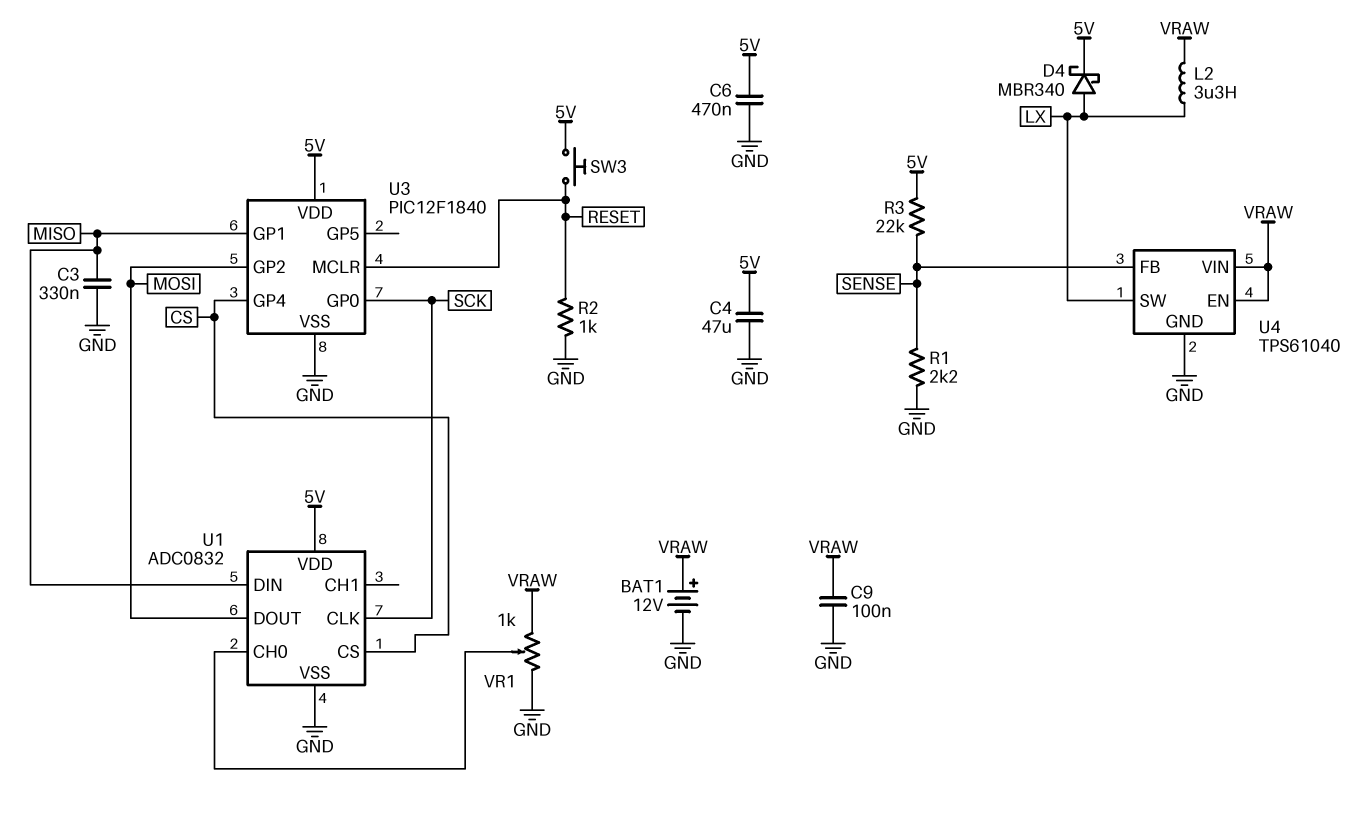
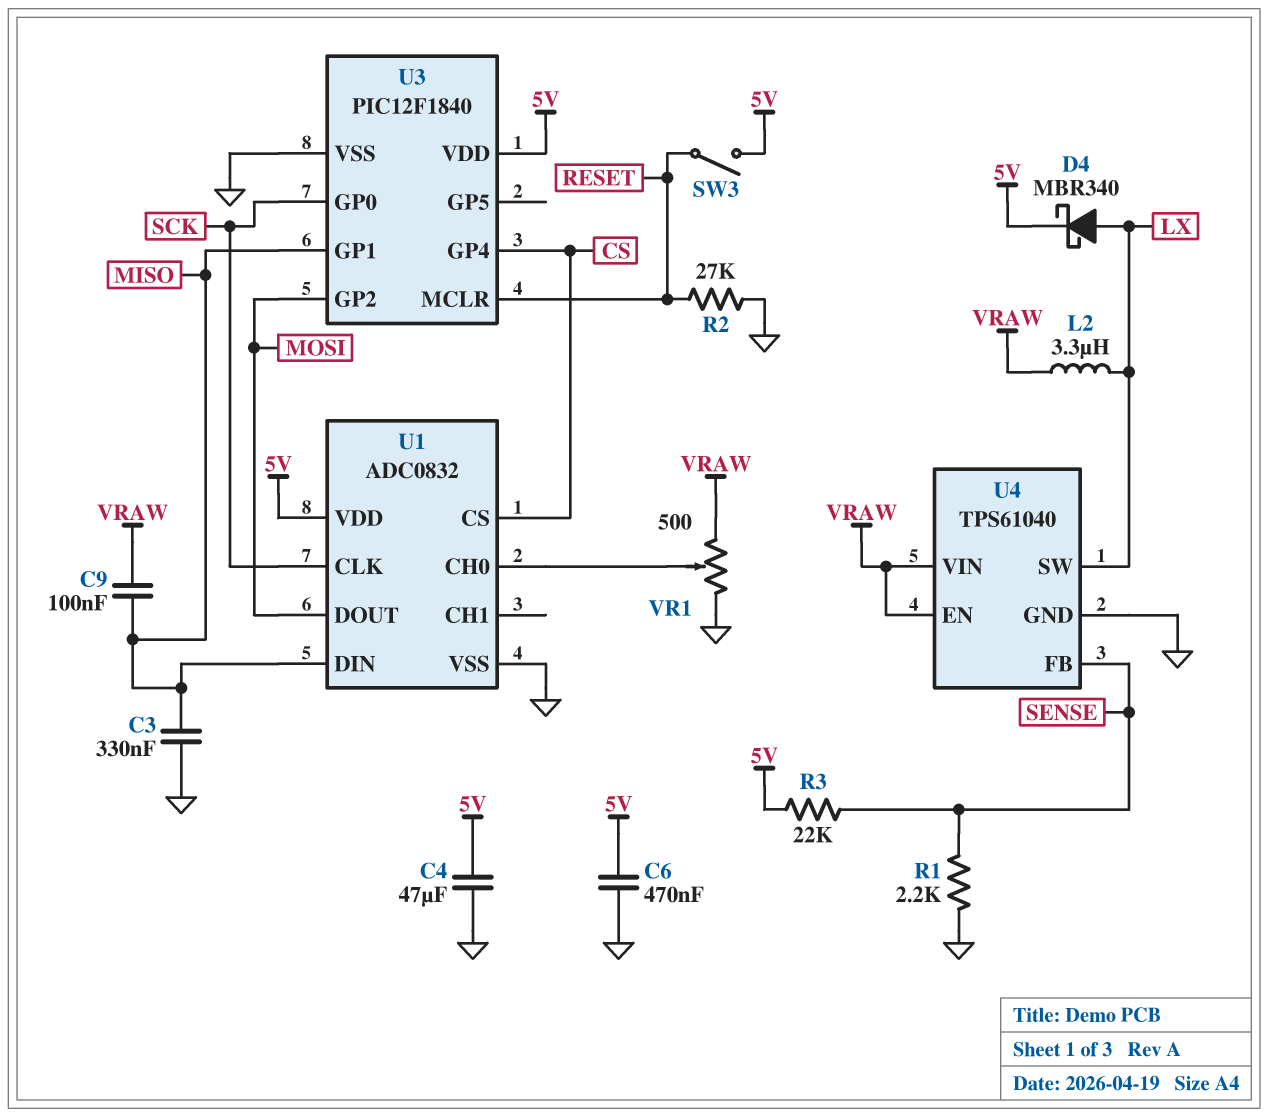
BAT1: 12V (plus VRAW, minus GND) -> none
C9: 100nF (GND, VRAW) -> 100nF (MISO, VRAW)
R2: 1k (GND, RESET) -> 27k (GND, RESET)
SW3: button (5V, RESET) -> switch (5V, RESET)
VR1: 1k (GND, VRAW, wiper U1/CH0) -> 500 (GND, VRAW, wiper U1/CH0)

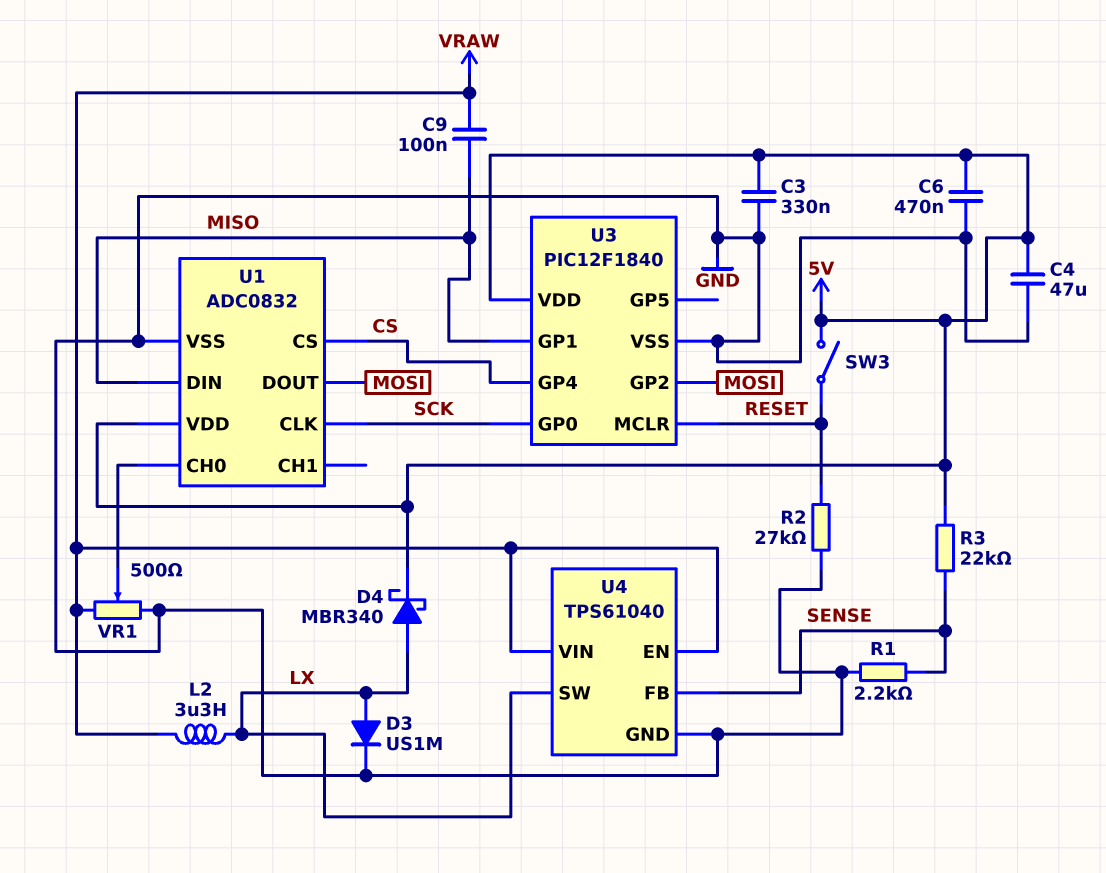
C3: 330nF (GND, MISO) -> 330nF (5V, GND)
D3: none -> diode US1M (A LX, K GND)

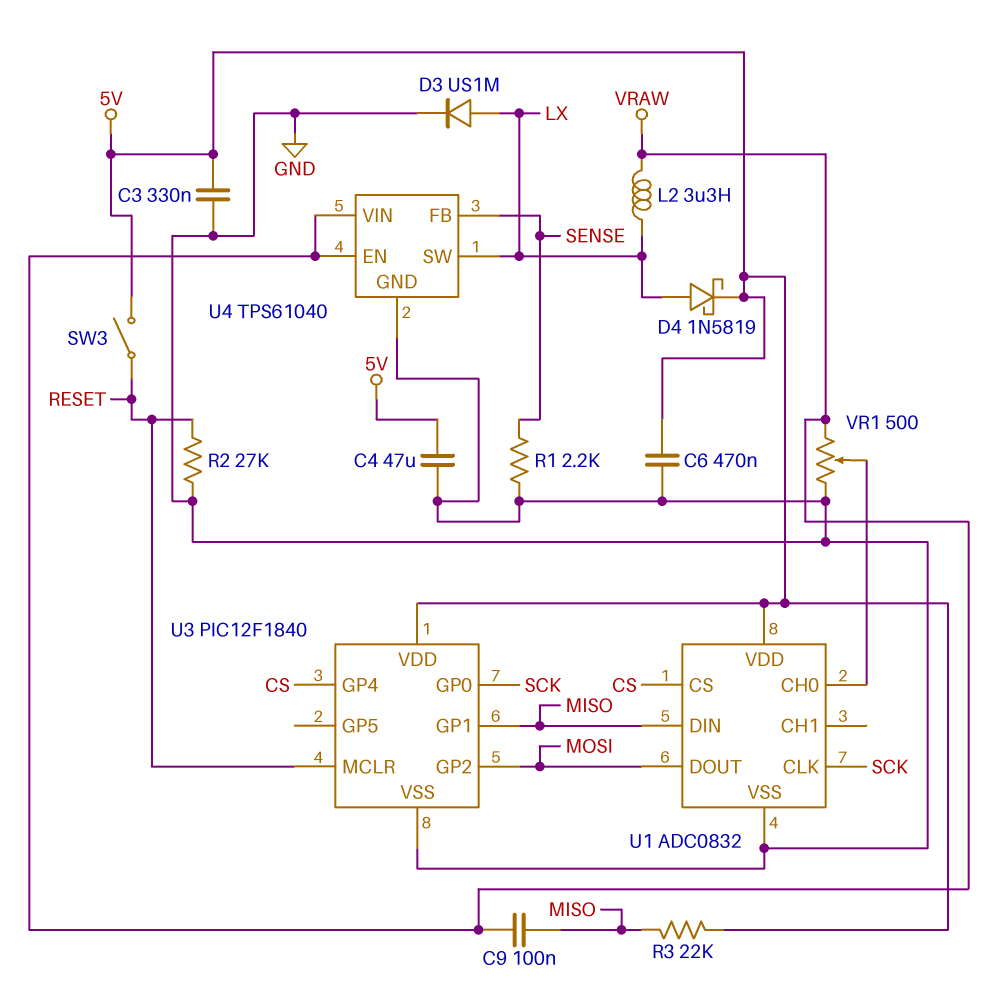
D4: schottky MBR340 (A LX, K 5V) -> schottky 1N5819 (A LX, K 5V)
R3: 22k (5V, SENSE) -> 22k (5V, MISO)

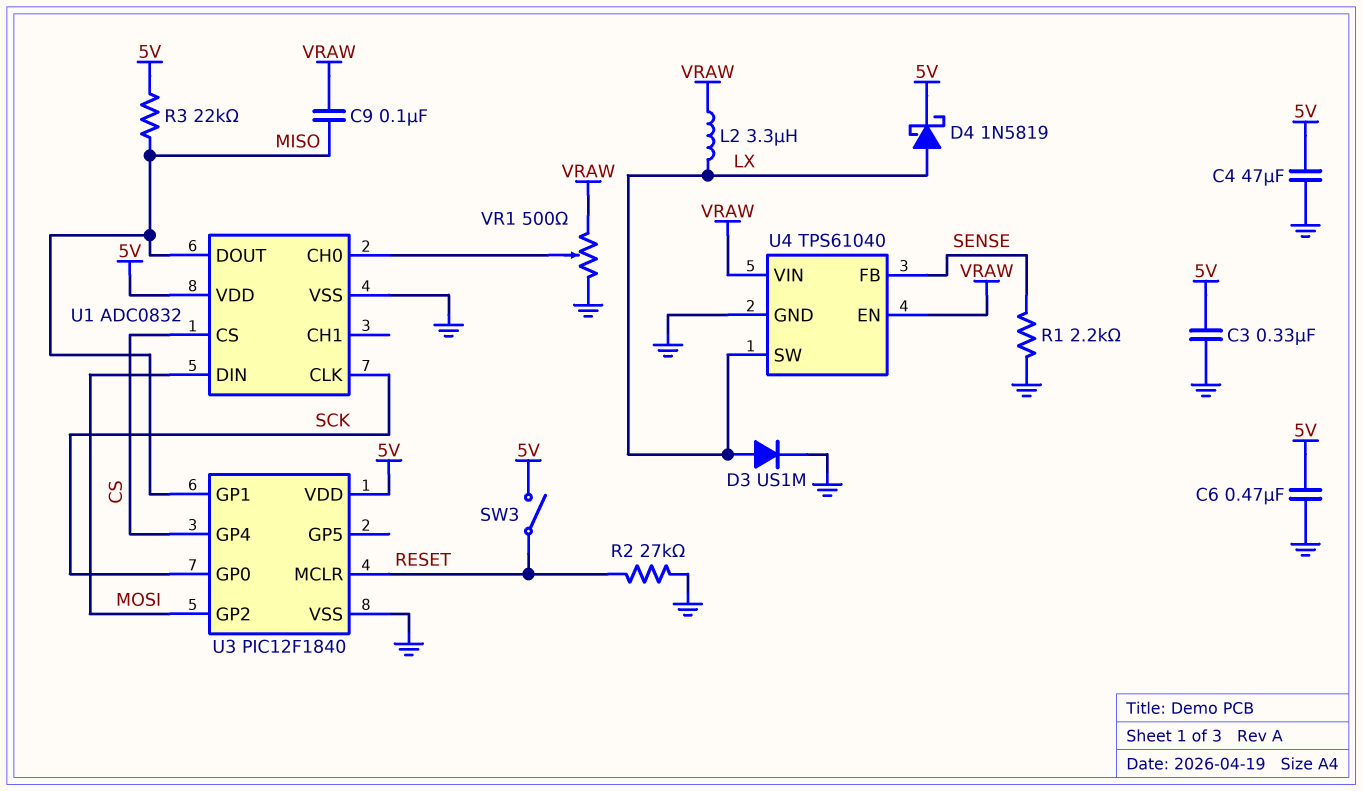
U1 pin DIN: MISO -> MOSI
U1 pin DOUT: MOSI -> MISO

